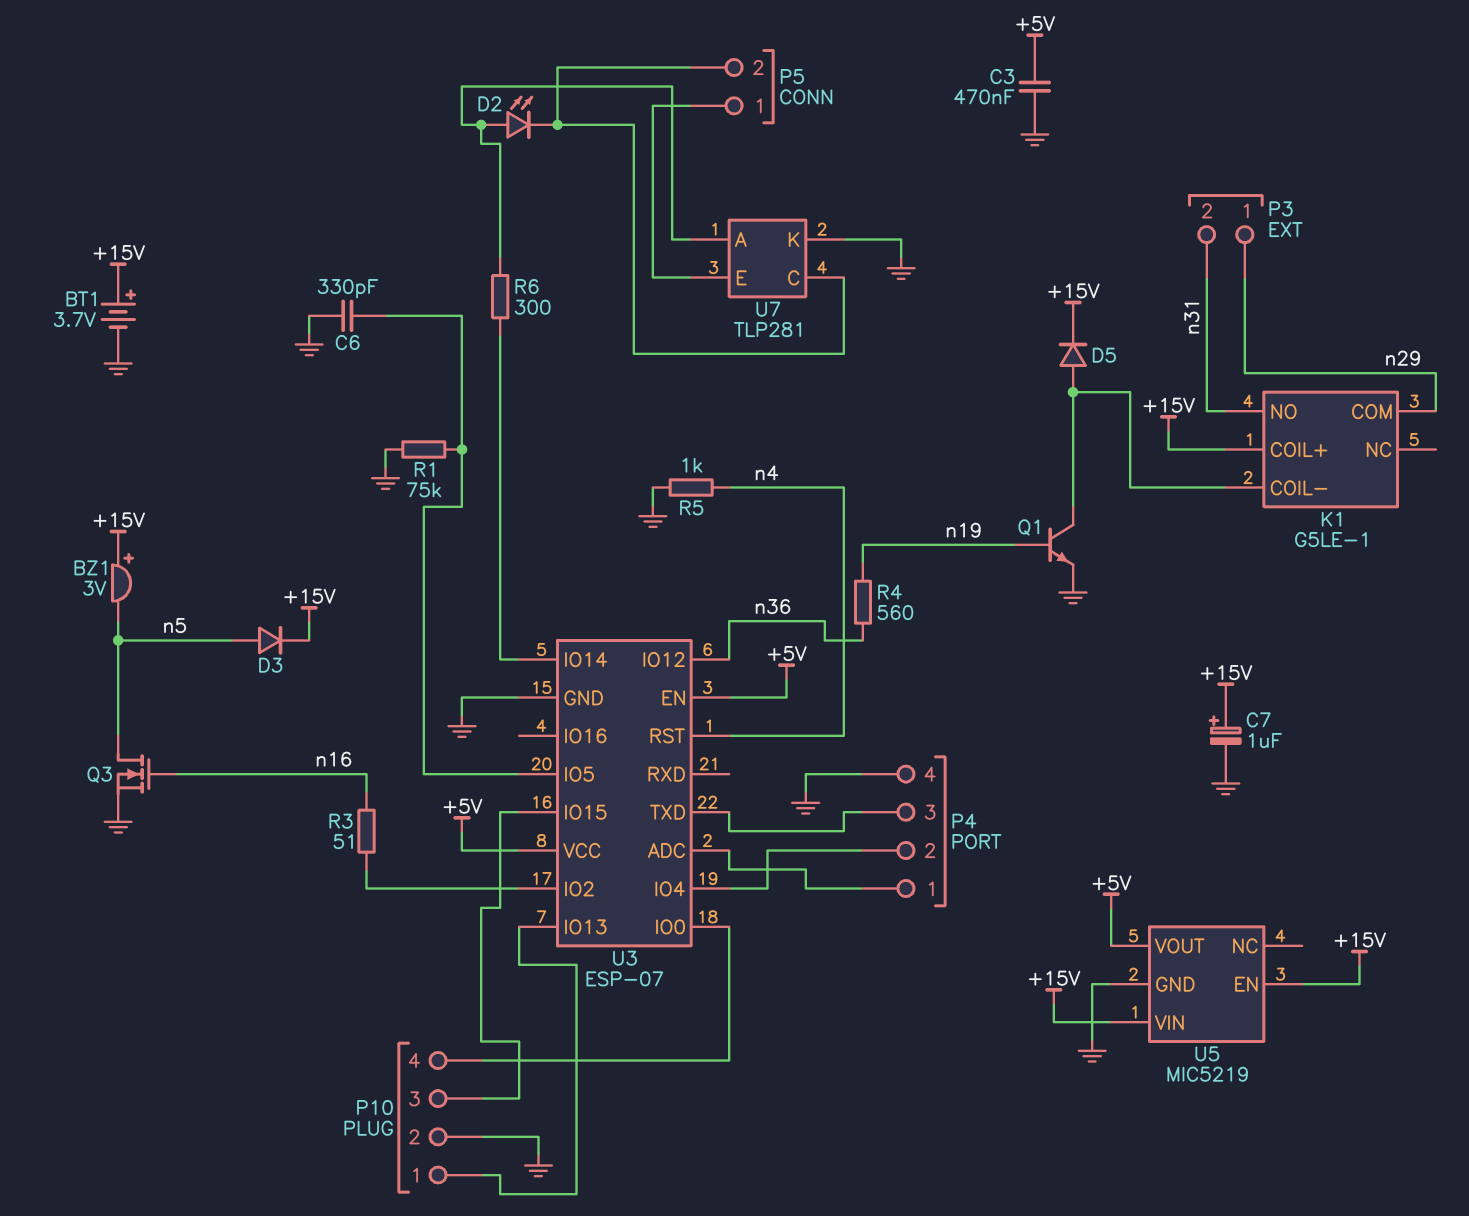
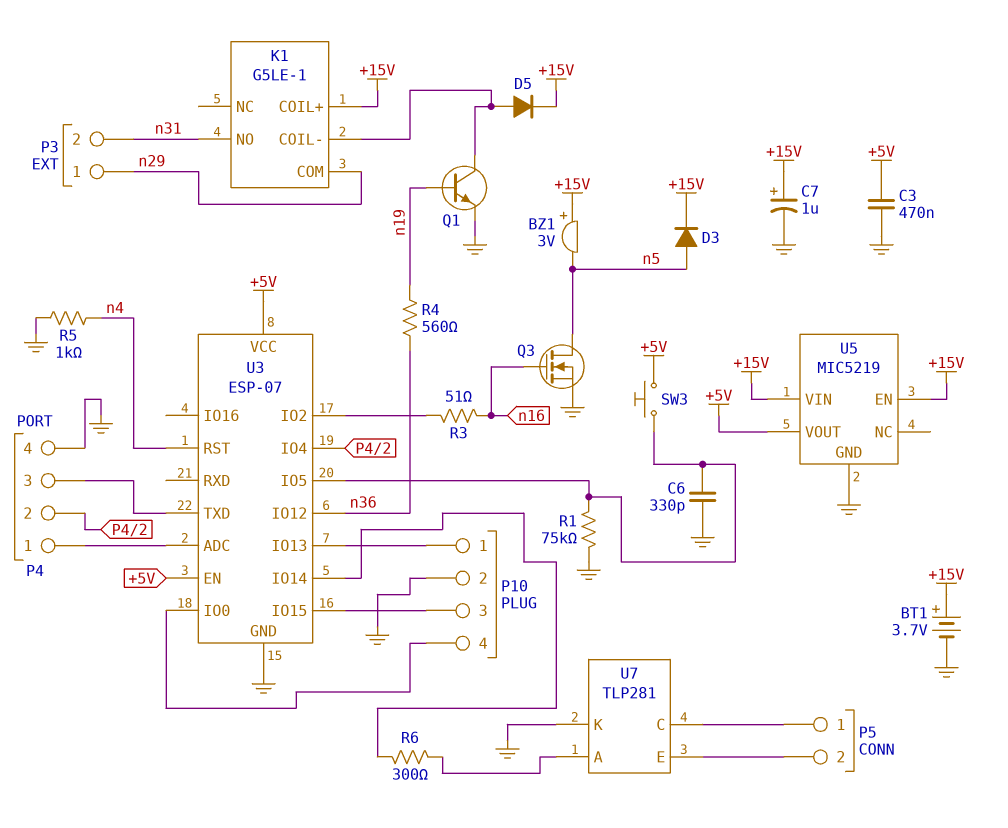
D2: LED (A U7/A, K P5/2) -> none
SW3: none -> button (+5V, U3/IO5)
U7 pin C: P5/2 -> P5/1
U7 pin E: P5/1 -> P5/2

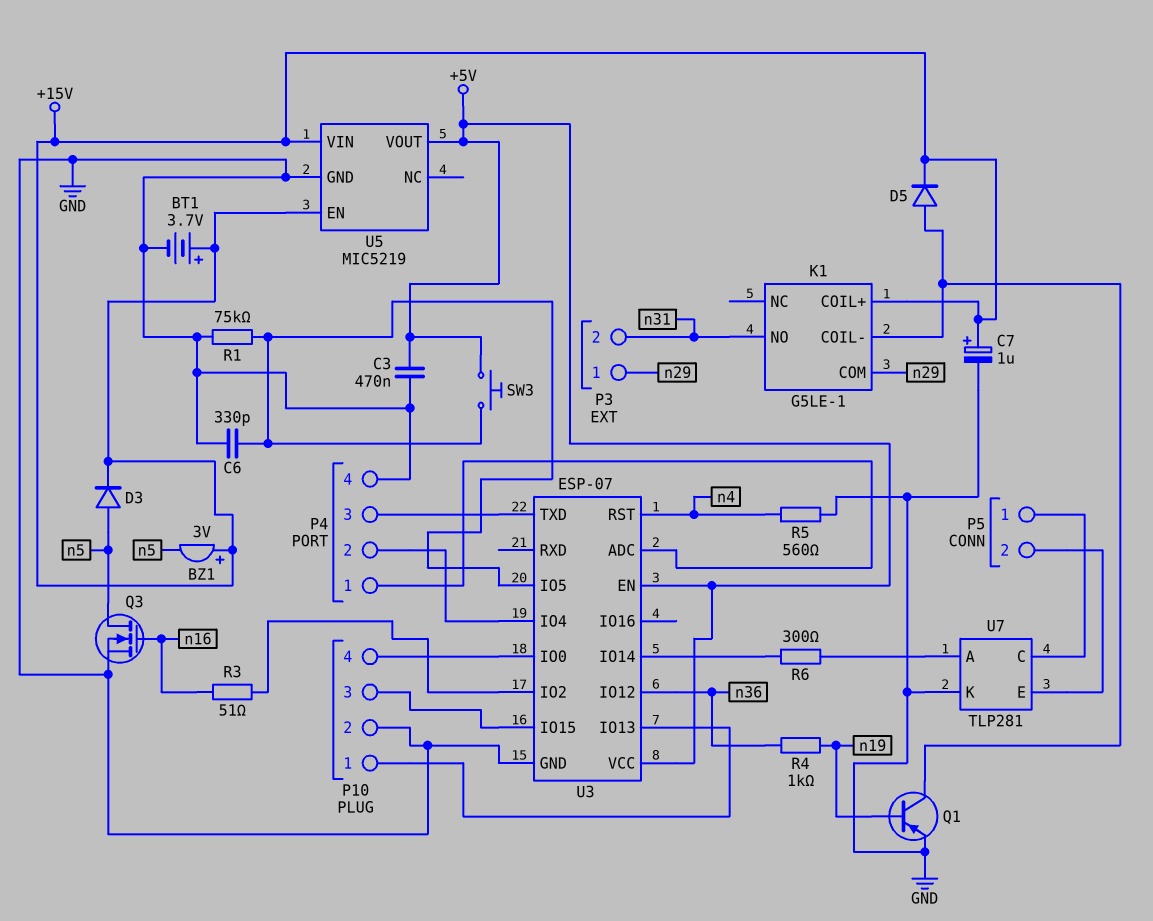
Q1: NPN (B n19, C K1/COIL-, E GND) -> PNP (B n19, C K1/COIL-, E GND)
R4: 560 (n19, n36) -> 1k (n19, n36)
R5: 1k (GND, n4) -> 560 (GND, n4)

